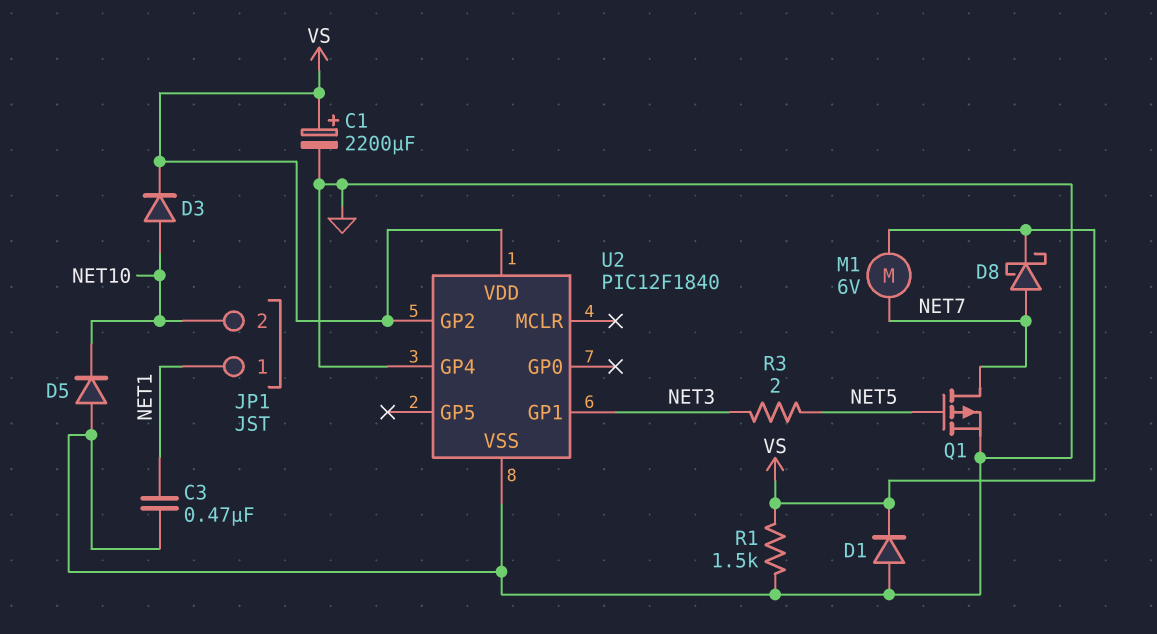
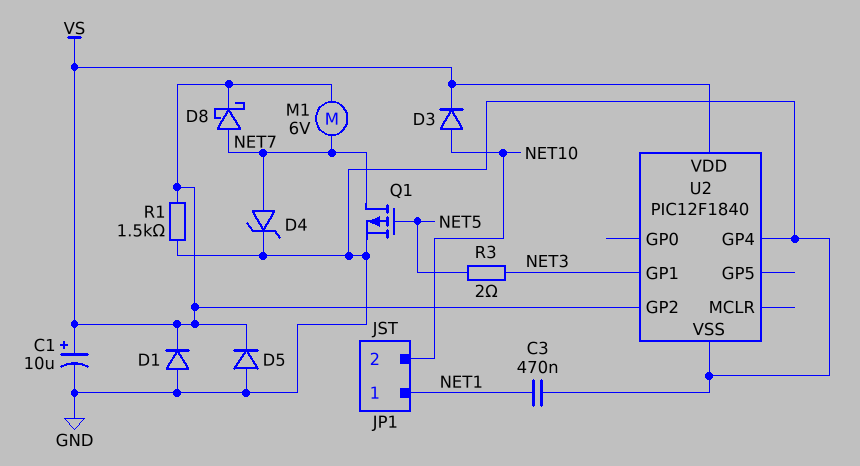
C1: 2200uF (plus VS, minus GND) -> 10uF (plus VS, minus GND)
D4: none -> zener (A NET7, K GND)
D5: diode (A GND, K NET10) -> diode (A GND, K VS)

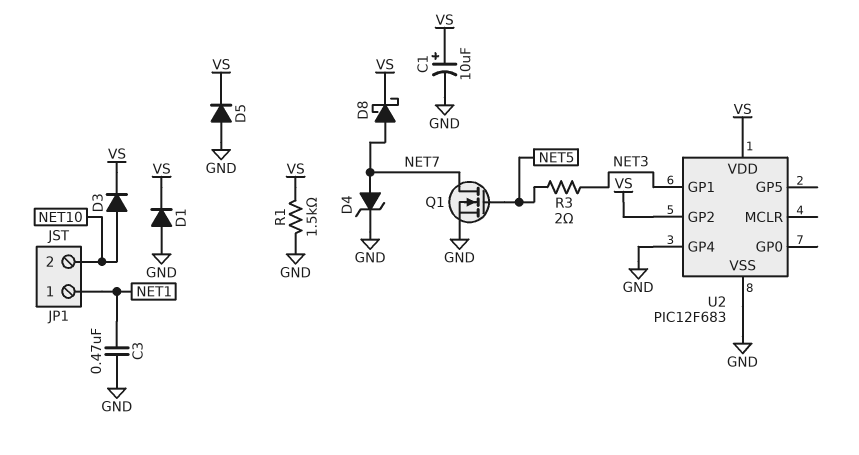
M1: motor 6V (NET7, VS) -> none
Q1: PMOS (G NET5, D NET7, S GND) -> NMOS (G NET5, D NET7, S GND)
U2: PIC12F1840 -> PIC12F683

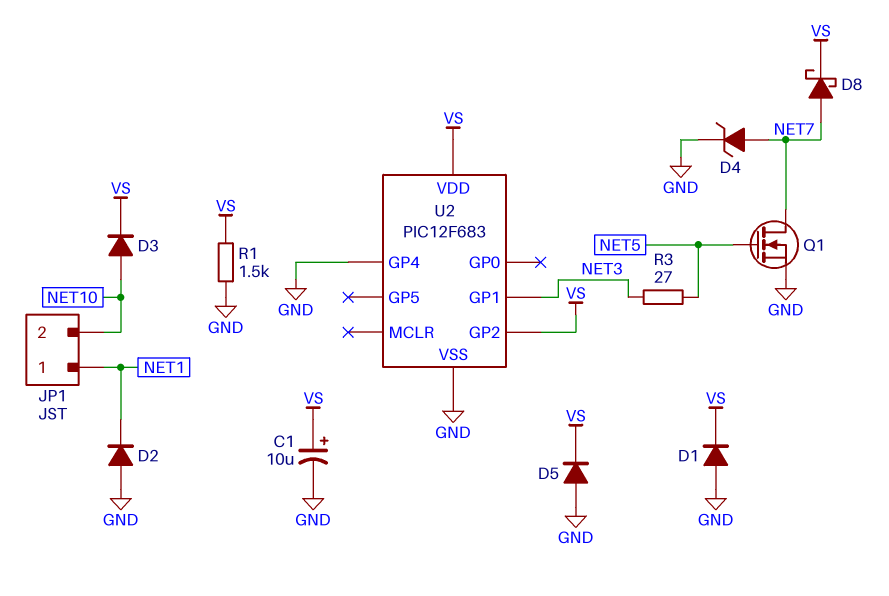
C3: 470nF (GND, NET1) -> none
D2: none -> diode (A GND, K NET1)
R3: 2 (NET3, NET5) -> 27 (NET3, NET5)

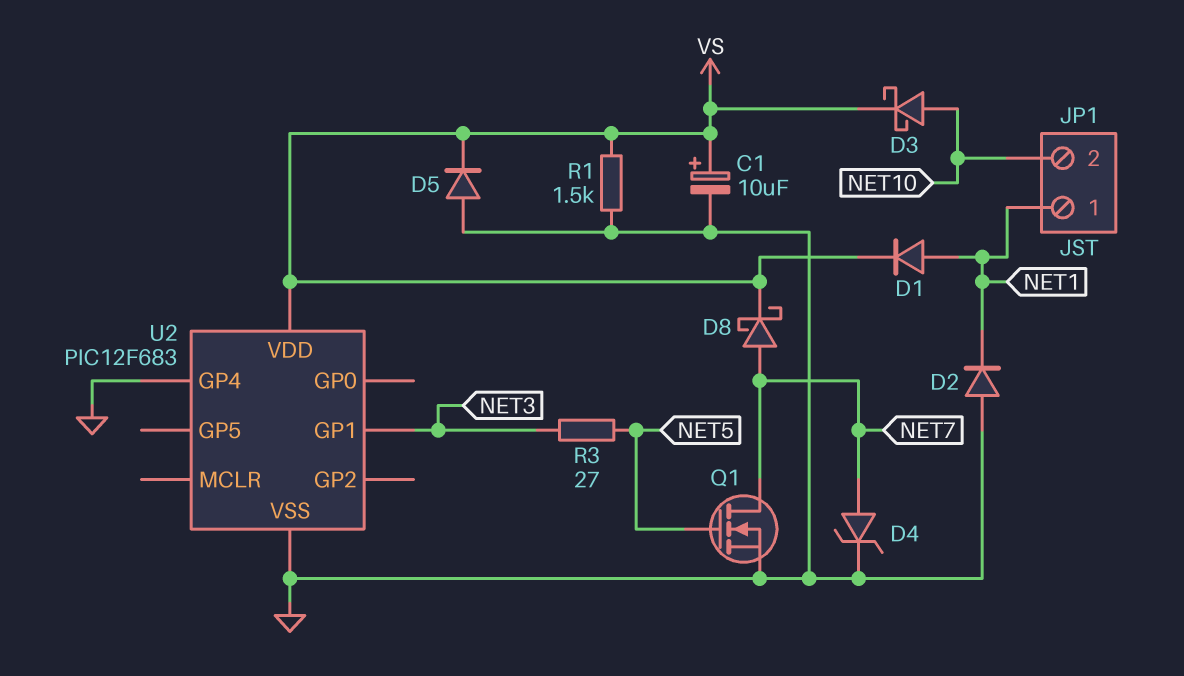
D1: diode (A GND, K VS) -> diode (A NET1, K VS)
D3: diode (A NET10, K VS) -> schottky (A NET10, K VS)
U2 pin GP2: VS -> none

